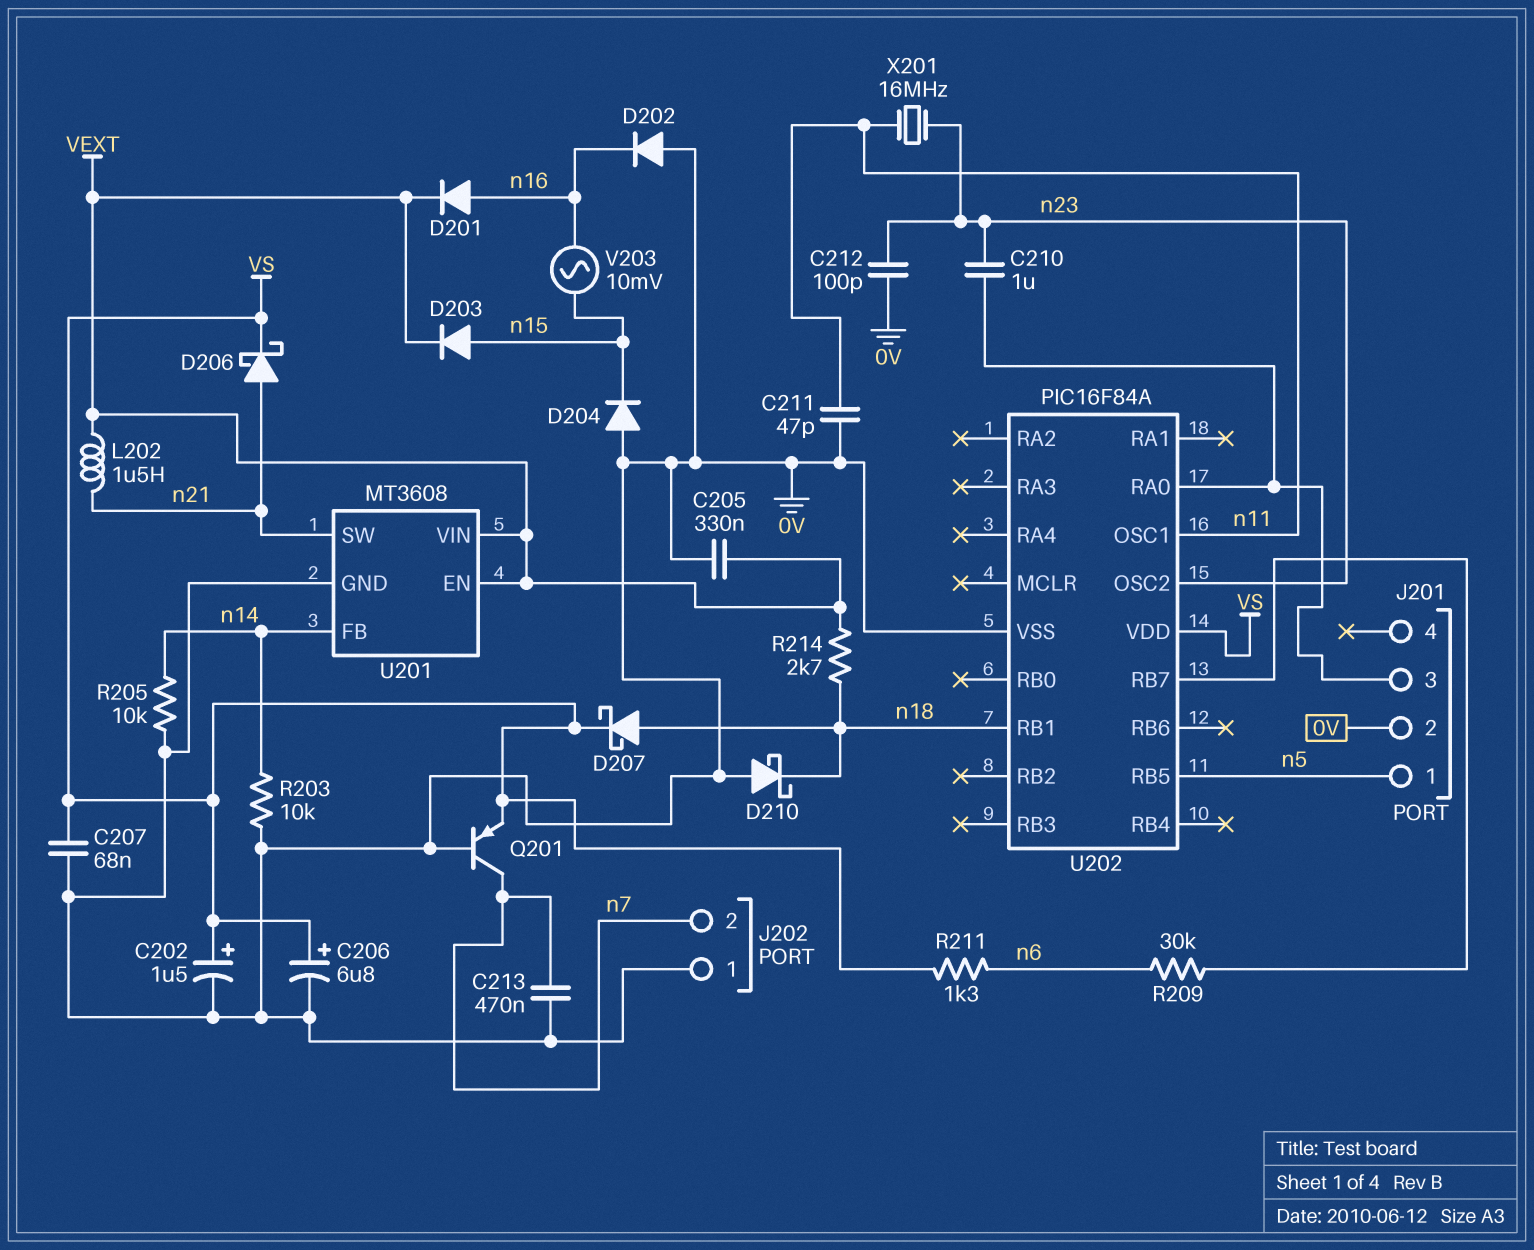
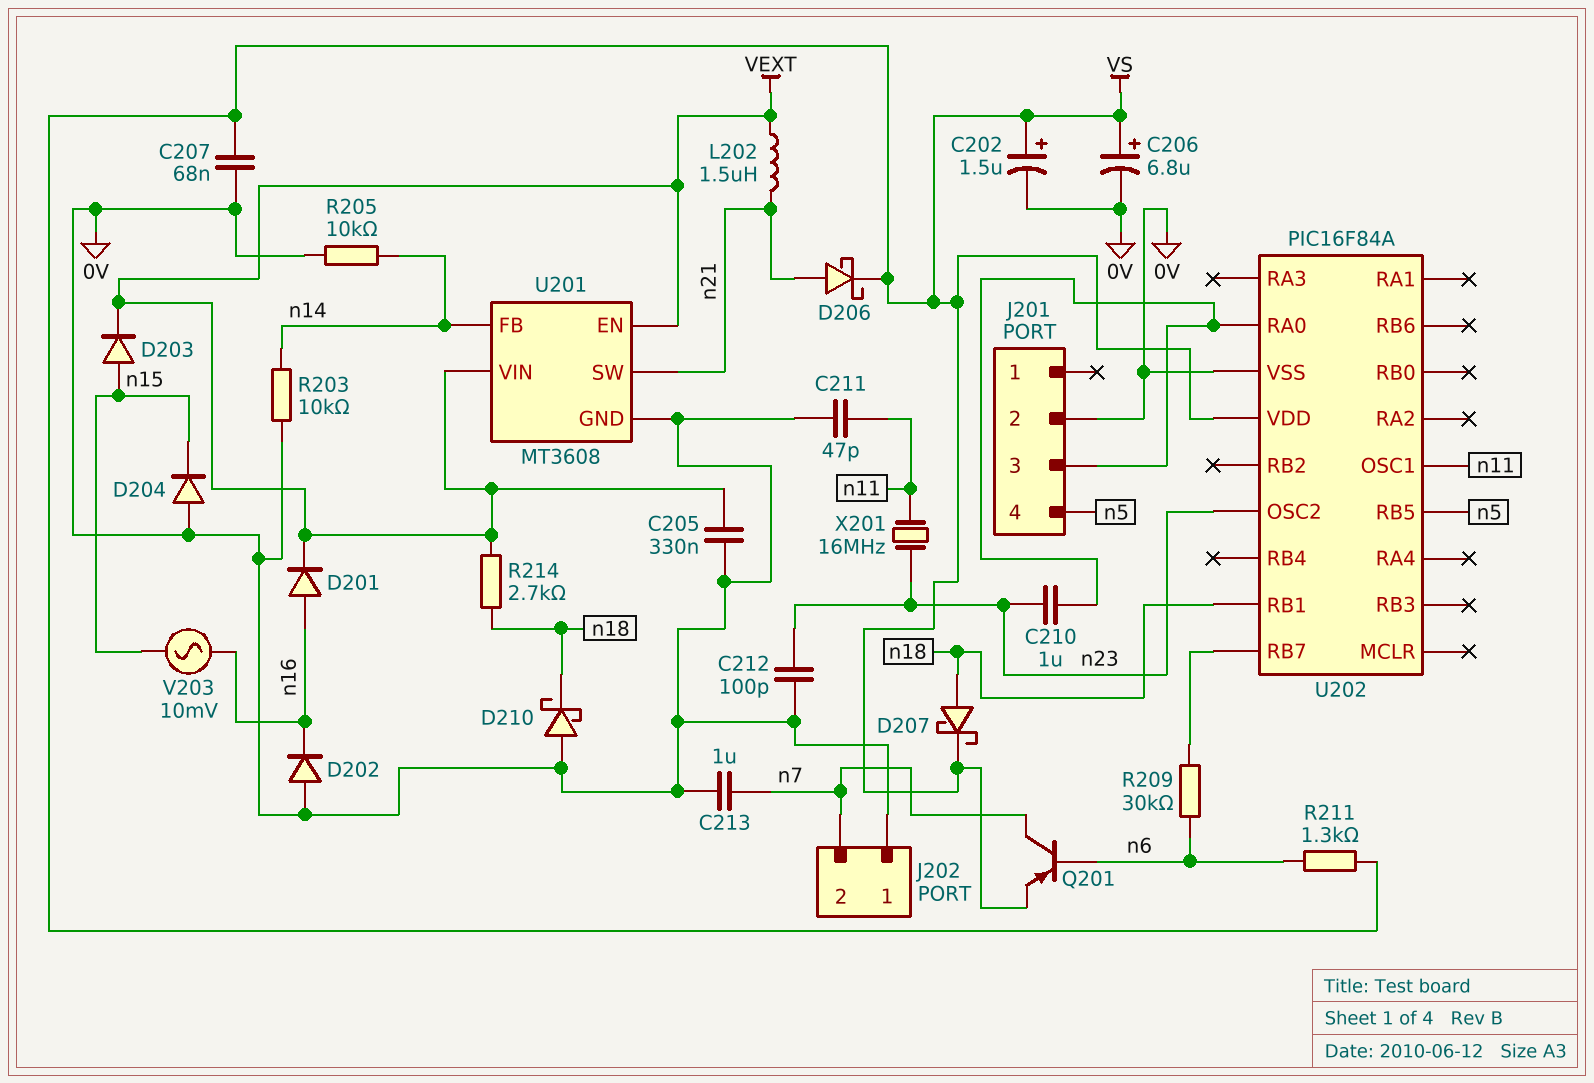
C213: 470nF (0V, n7) -> 1uF (0V, n7)
J201 pin 1: n5 -> none
J201 pin 4: none -> n5
Q201: PNP (B 0V, C n7, E VS) -> PNP (B n6, C n7, E VS)

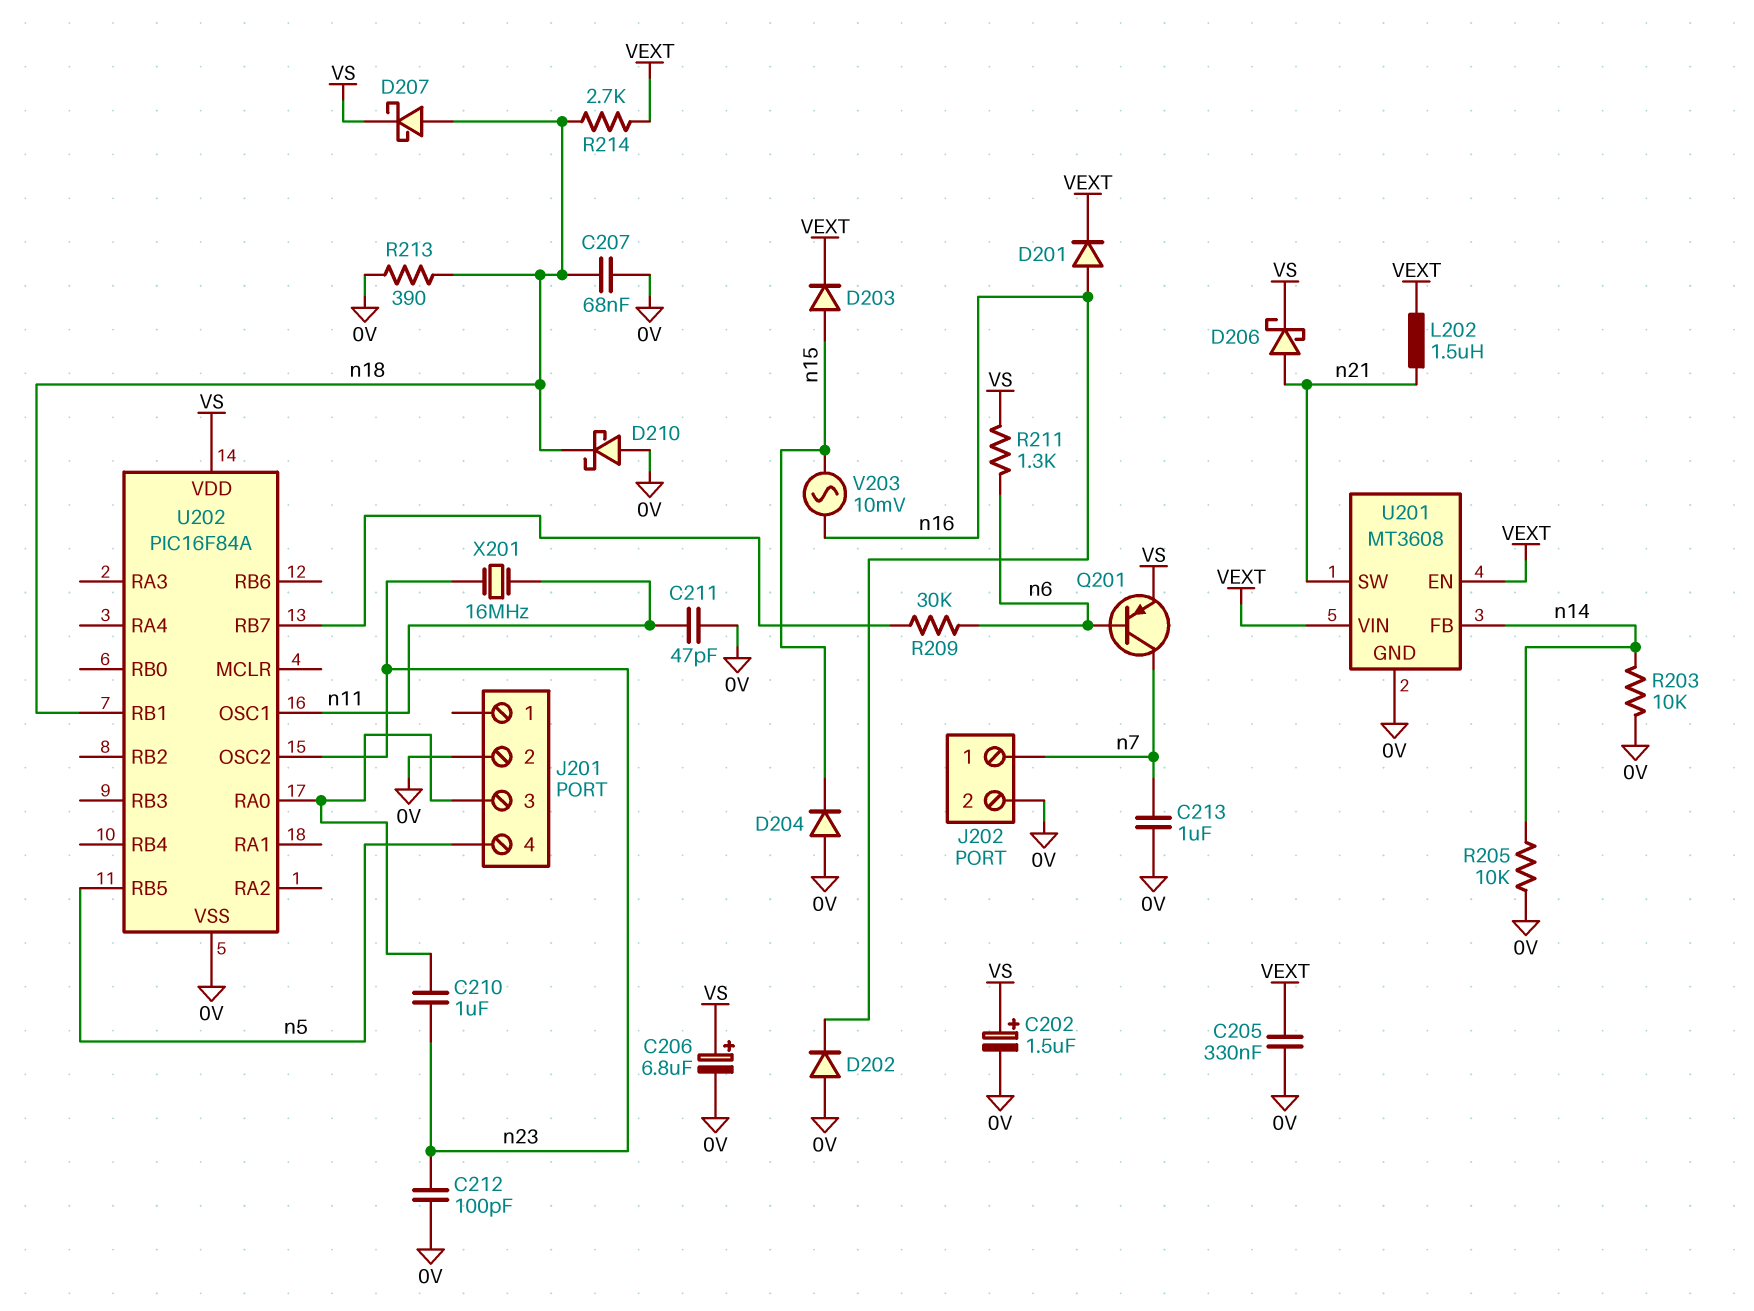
C207: 68nF (0V, VS) -> 68nF (0V, n18)
J202 pin 1: 0V -> n7
J202 pin 2: n7 -> 0V
R213: none -> 390 (0V, n18)

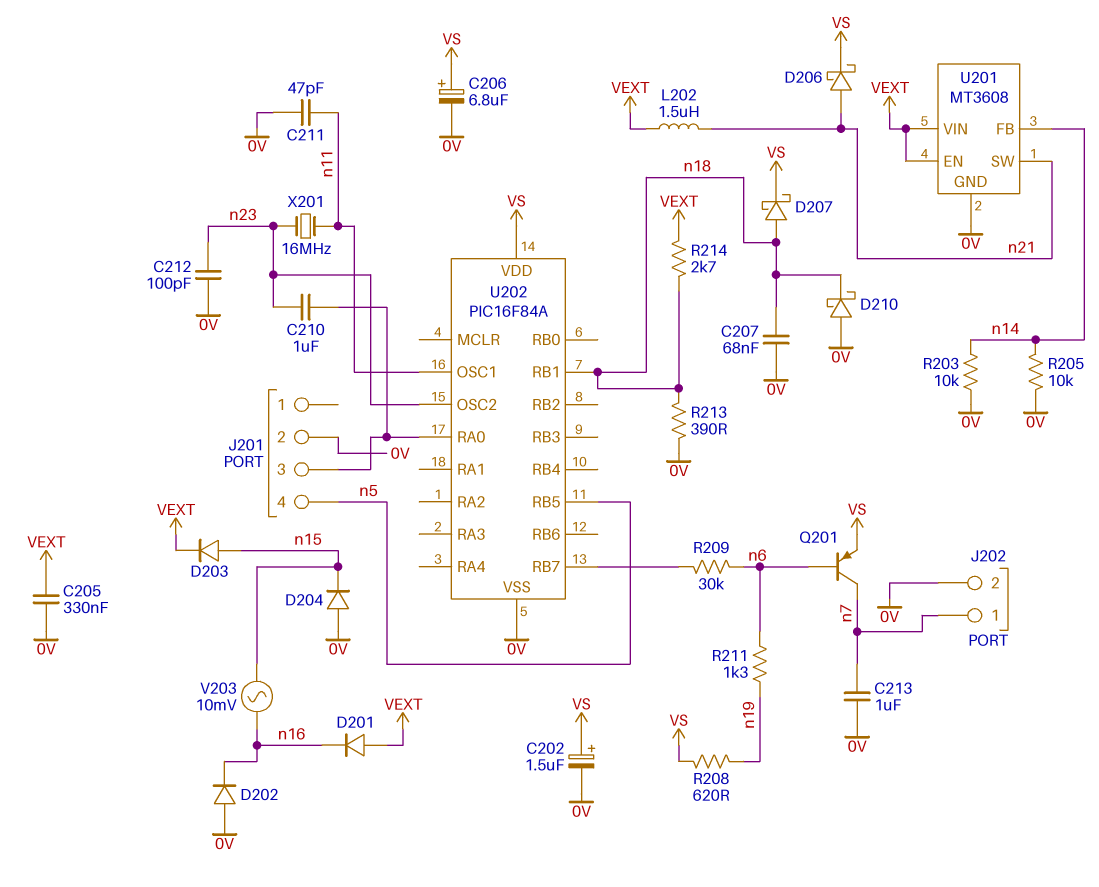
D201: diode (A n16, K VEXT) -> diode (A VEXT, K n16)
R208: none -> 620 (VS, n19)
R211: 1.3k (VS, n6) -> 1.3k (n6, n19)

